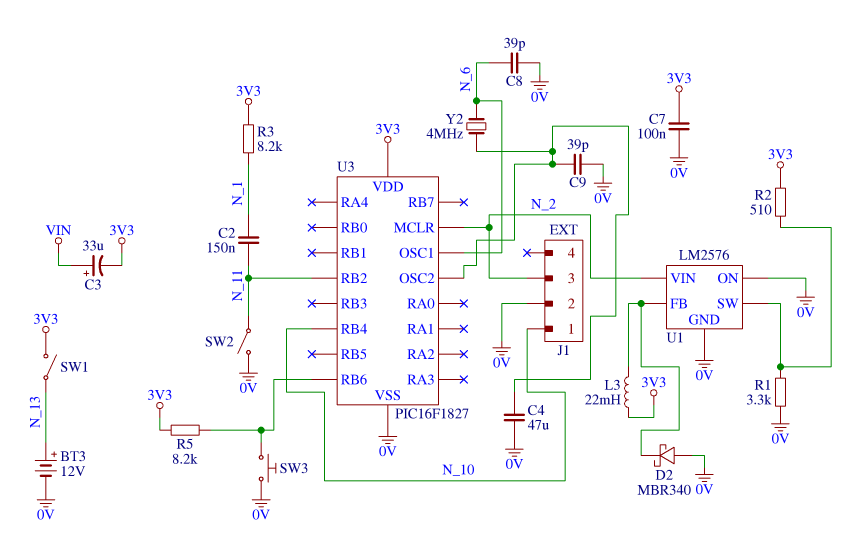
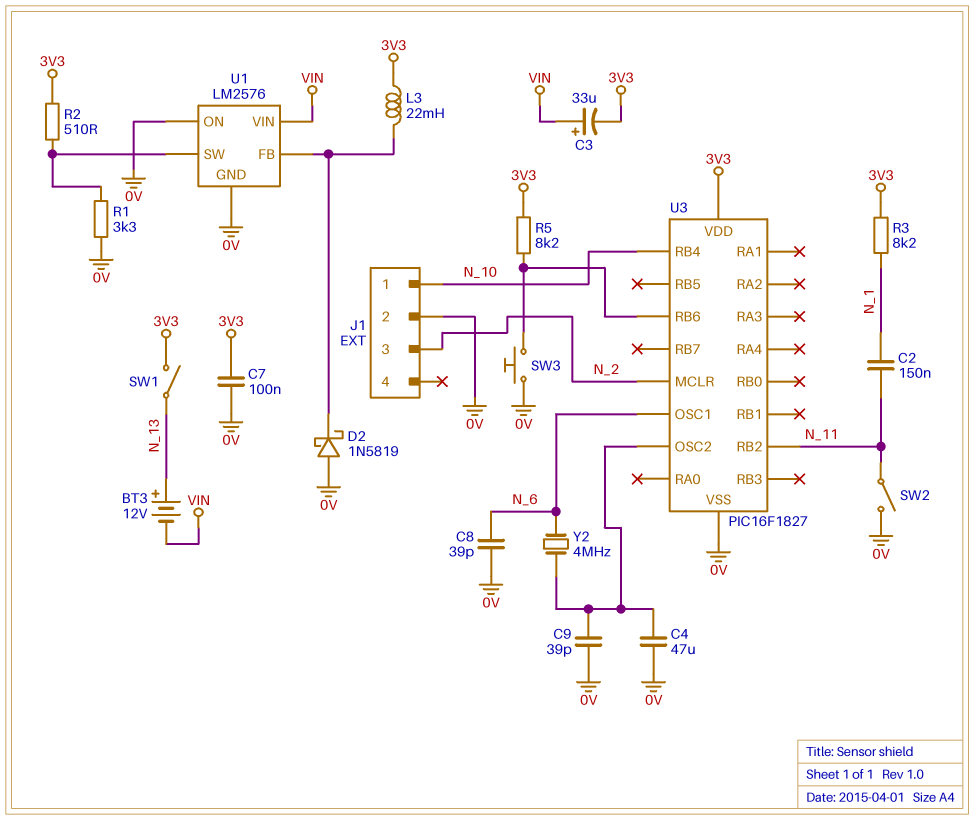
BT3: 12V (plus N_13, minus 0V) -> 12V (plus N_13, minus VIN)
D2: schottky MBR340 (A 0V, K U1/FB) -> schottky 1N5819 (A 0V, K U1/FB)
U1 pin VIN: N_2 -> VIN

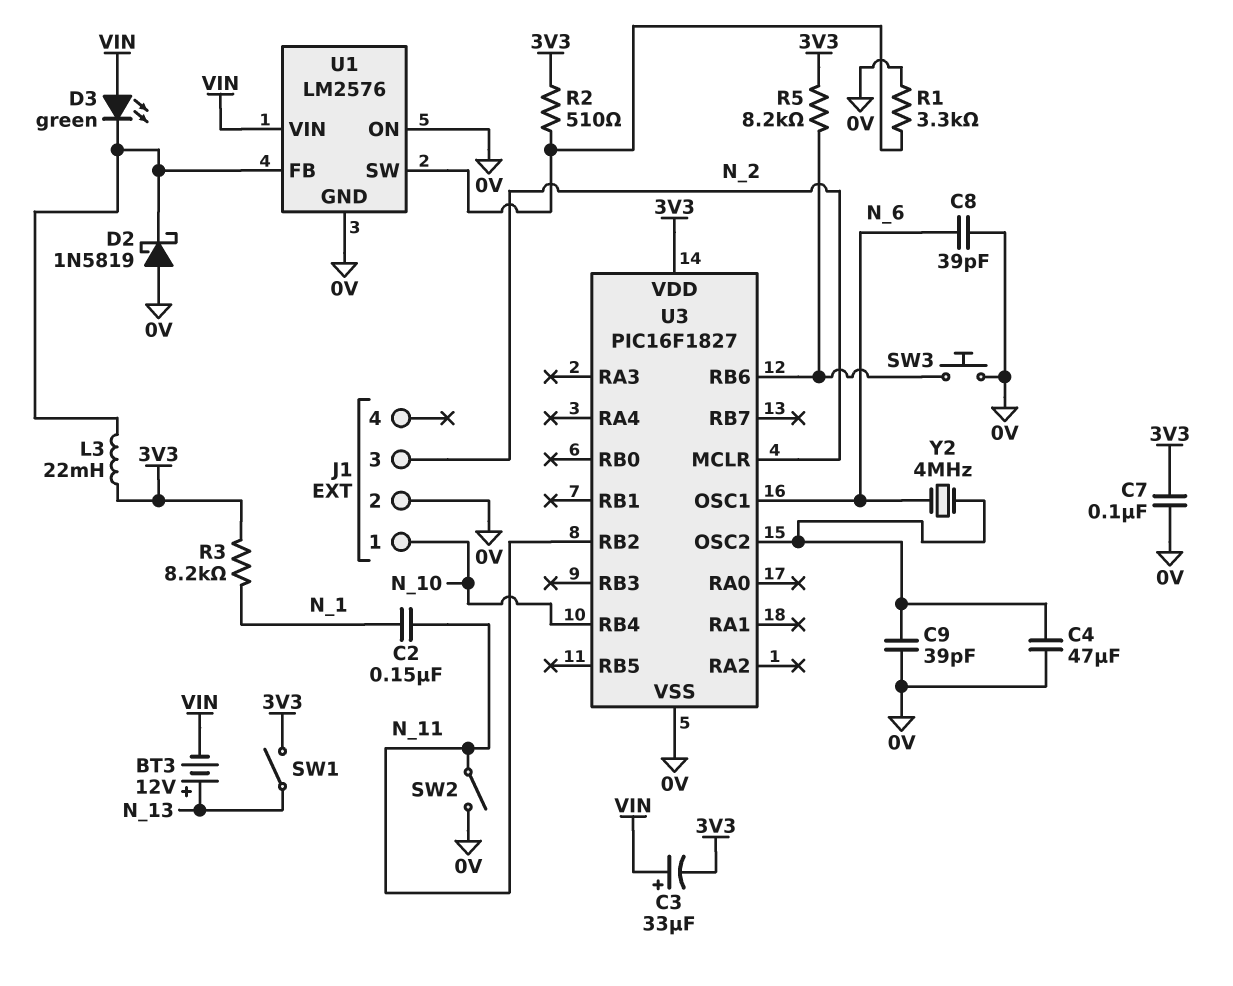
D3: none -> LED green (A VIN, K U1/FB)

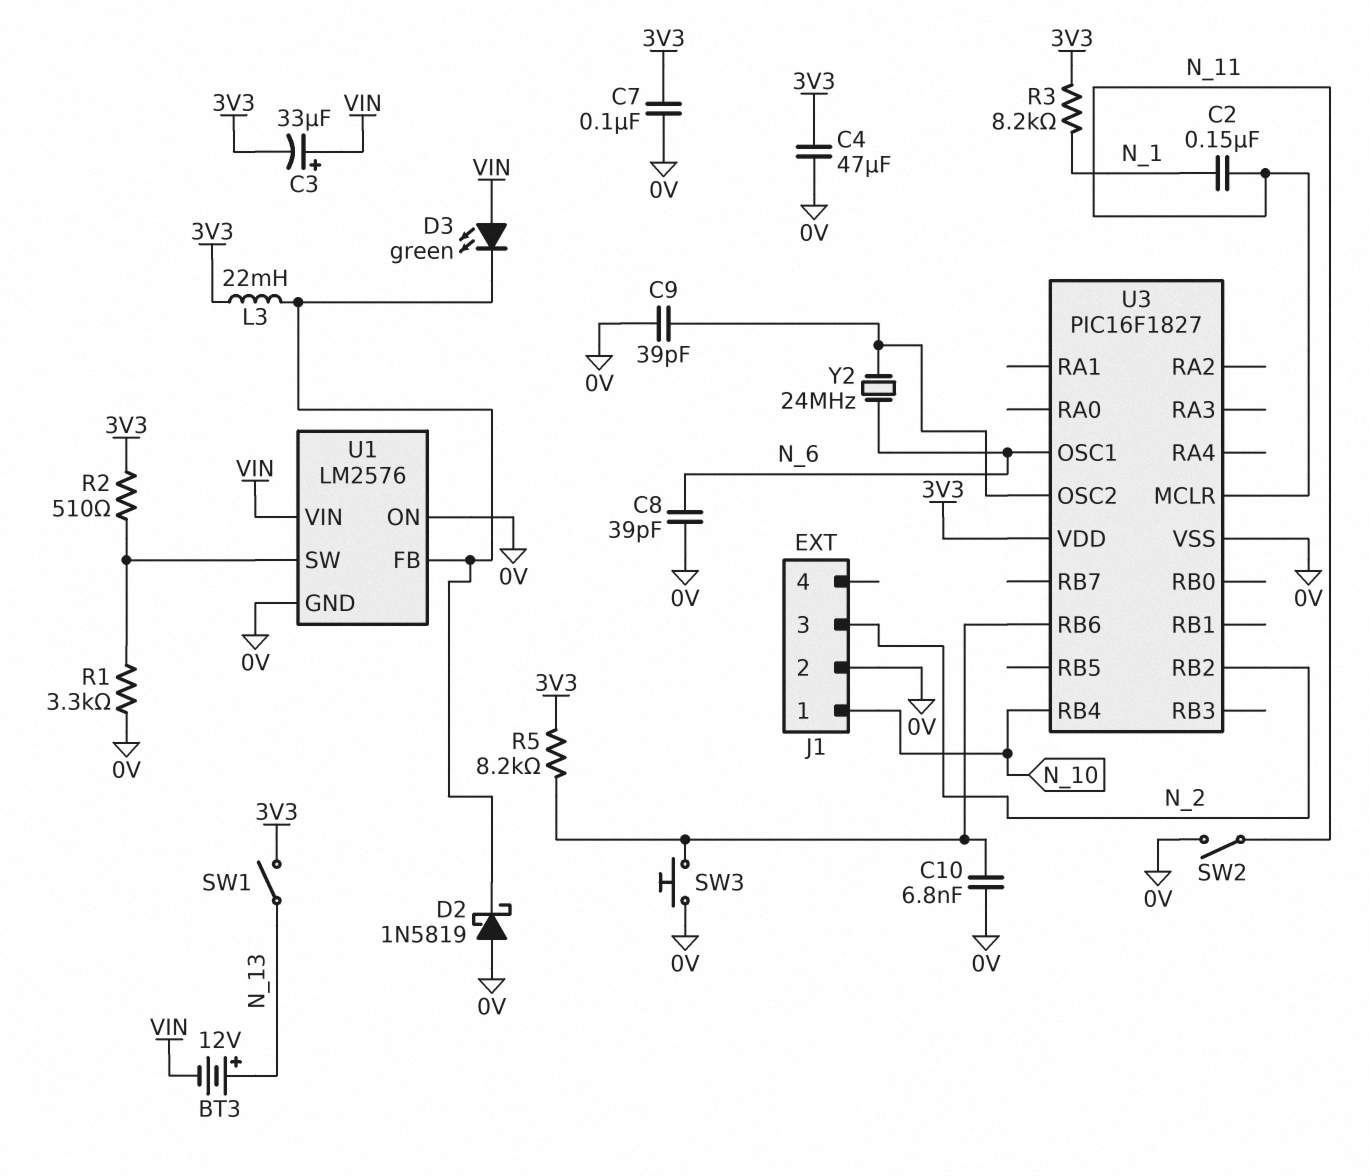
C4: 47uF (0V, U3/OSC2) -> 47uF (0V, 3V3)
C10: none -> 6.8nF (0V, U3/RB6)
U3 pin MCLR: N_2 -> N_11
U3 pin RB2: N_11 -> N_2
Y2: 4MHz (N_6, U3/OSC2) -> 24MHz (N_6, U3/OSC2)

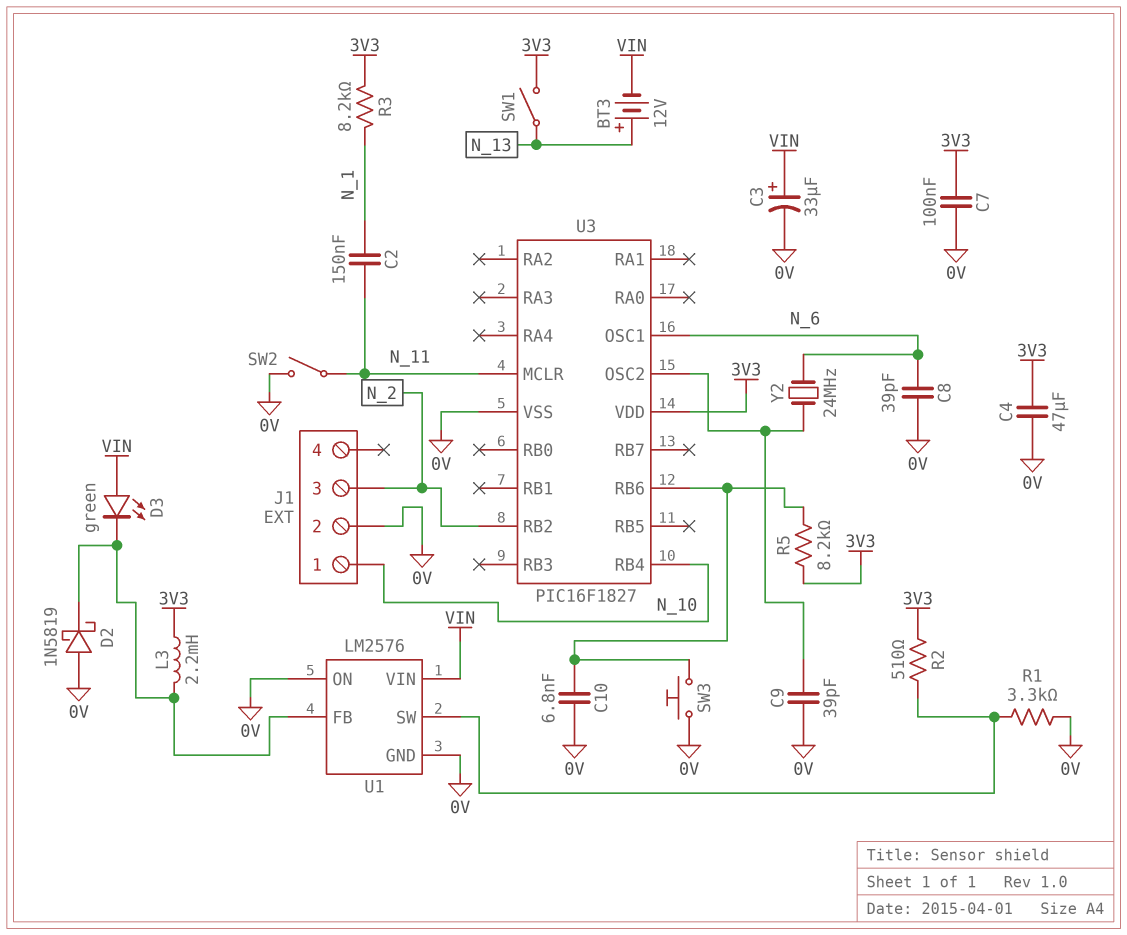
C3: 33uF (plus VIN, minus 3V3) -> 33uF (plus VIN, minus 0V)
L3: 22mH (3V3, U1/FB) -> 2.2mH (3V3, U1/FB)

